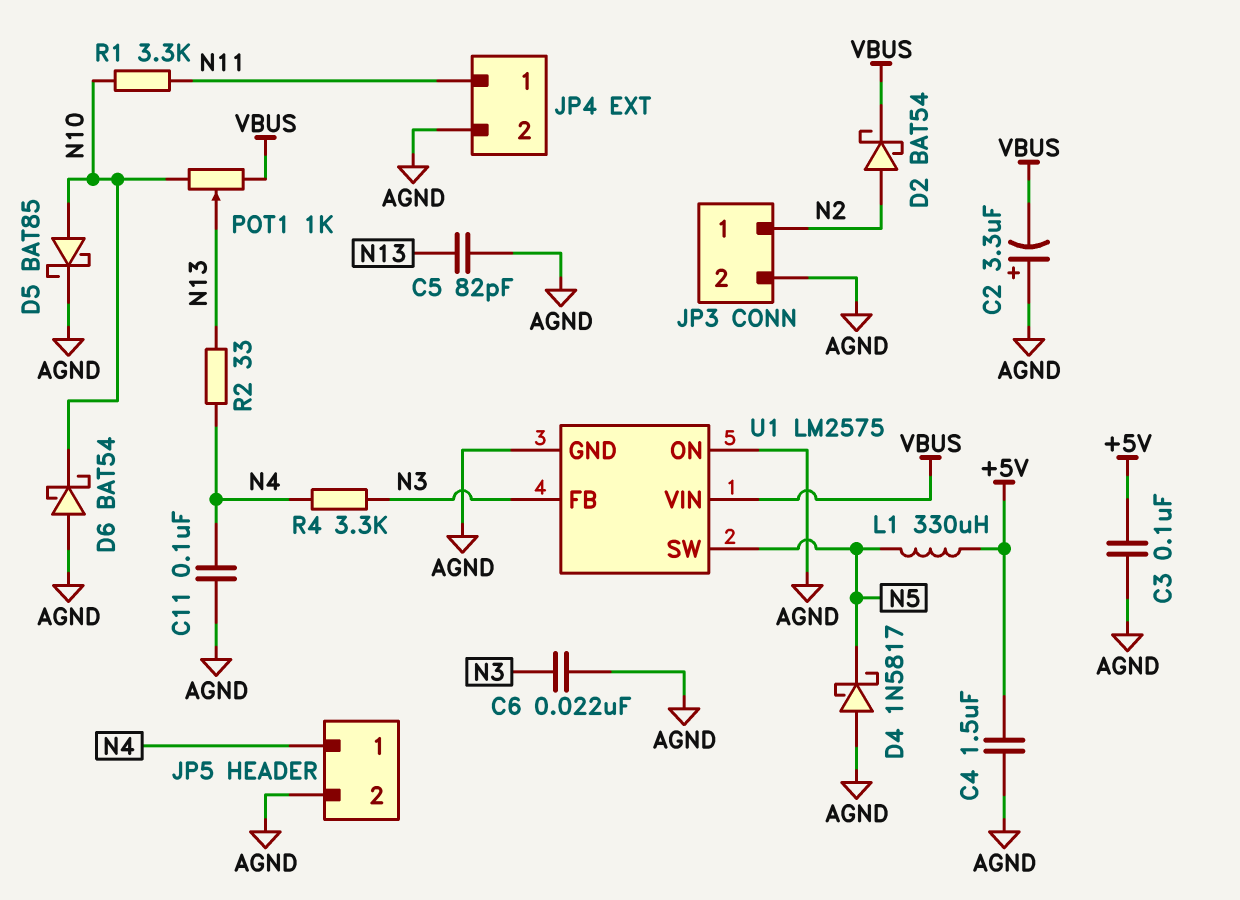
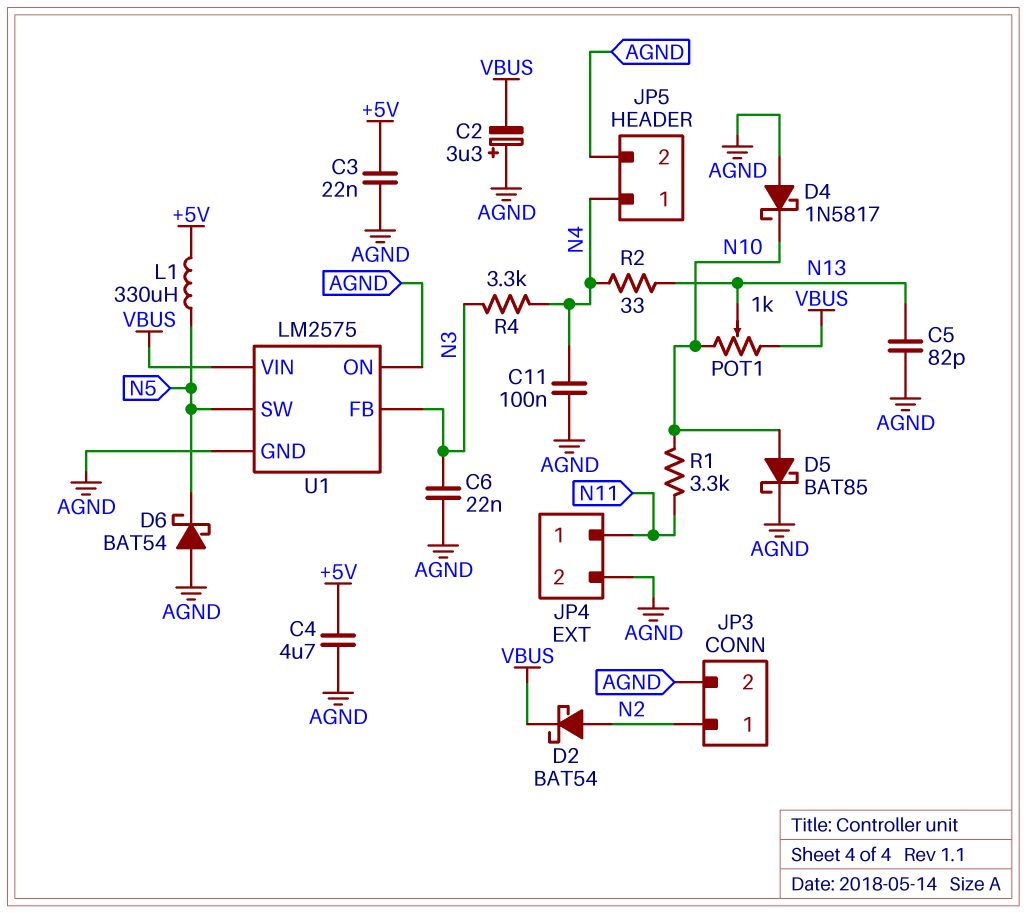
C3: 100nF (+5V, AGND) -> 22nF (+5V, AGND)
C4: 1.5uF (+5V, AGND) -> 4.7uF (+5V, AGND)
D4: schottky 1N5817 (A AGND, K N5) -> schottky 1N5817 (A AGND, K N10)
D6: schottky BAT54 (A AGND, K N10) -> schottky BAT54 (A AGND, K N5)

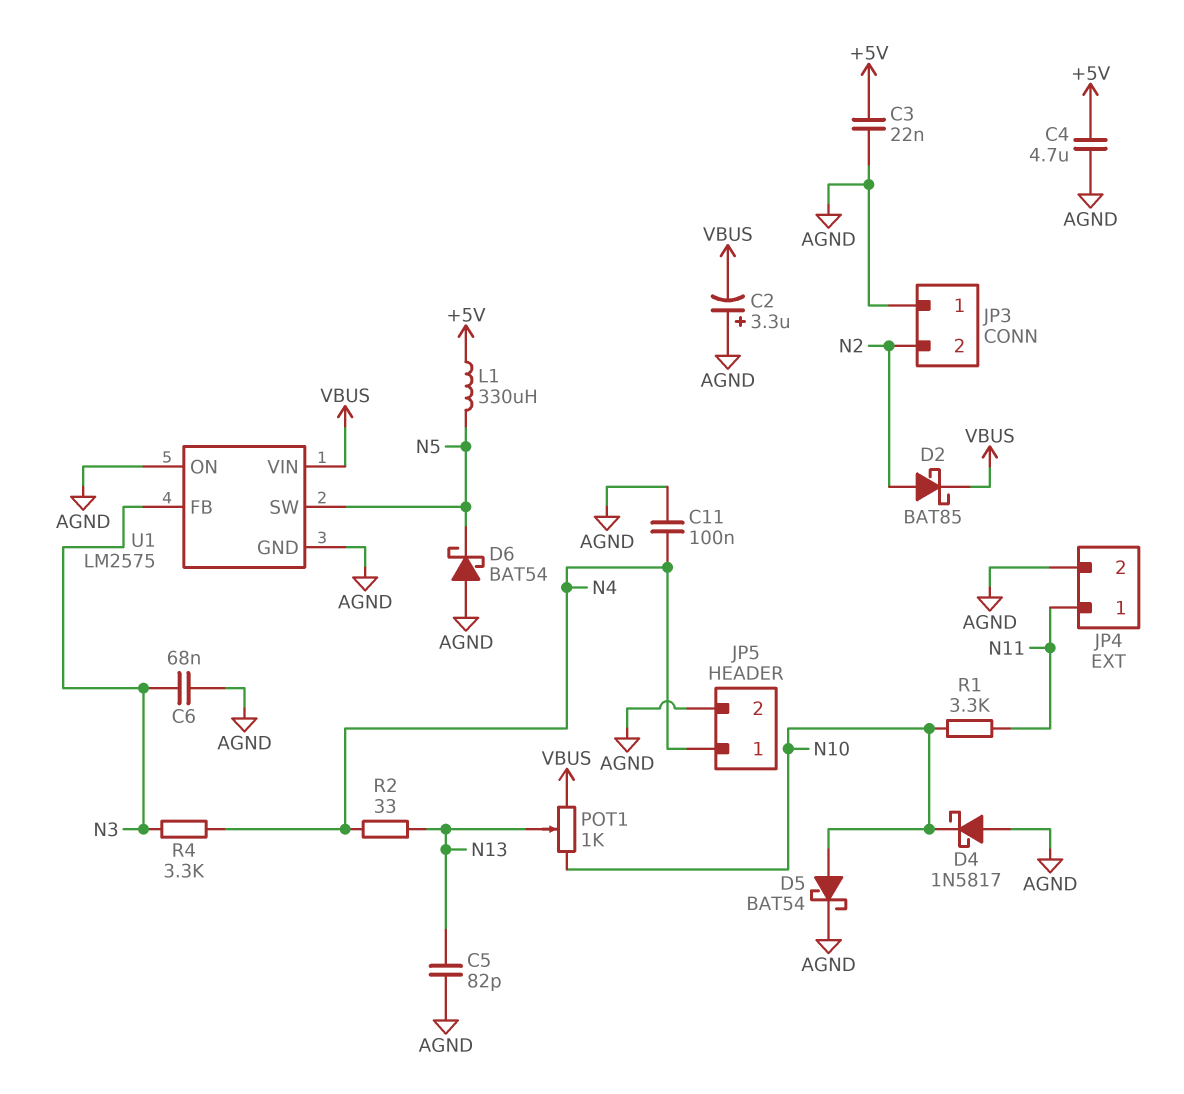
C6: 22nF (AGND, N3) -> 68nF (AGND, N3)
D2: schottky BAT54 (A N2, K VBUS) -> schottky BAT85 (A N2, K VBUS)
D5: schottky BAT85 (A N10, K AGND) -> schottky BAT54 (A N10, K AGND)
JP3 pin 1: N2 -> AGND
JP3 pin 2: AGND -> N2

